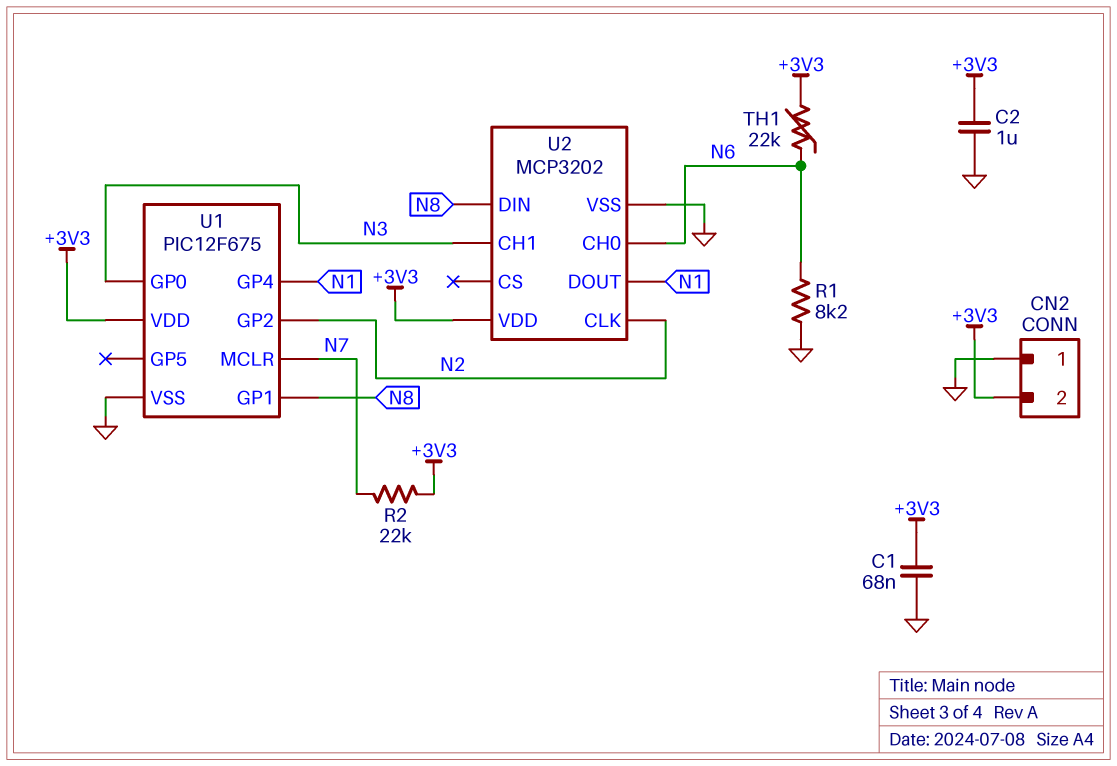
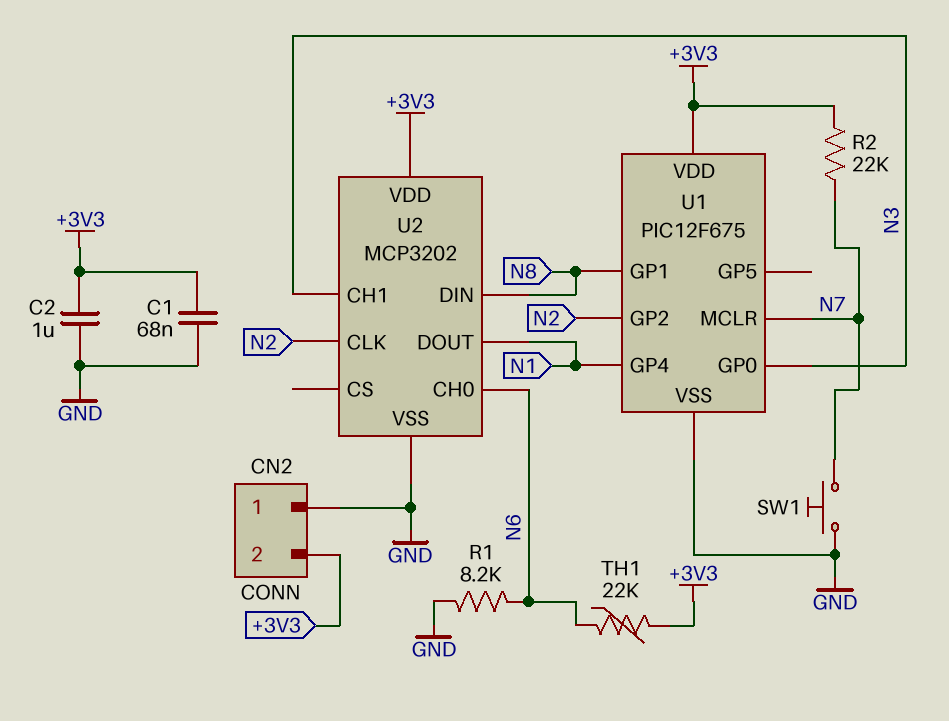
SW1: none -> button (GND, N7)

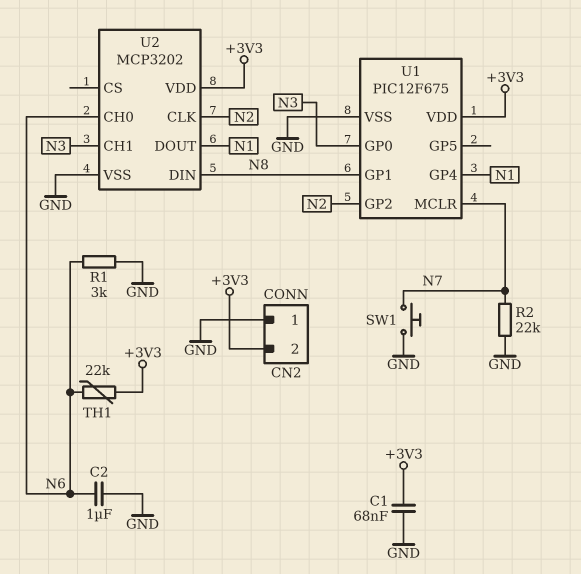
C2: 1uF (+3V3, GND) -> 1uF (GND, N6)
R1: 8.2k (GND, N6) -> 3k (GND, N6)
R2: 22k (+3V3, N7) -> 22k (GND, N7)

